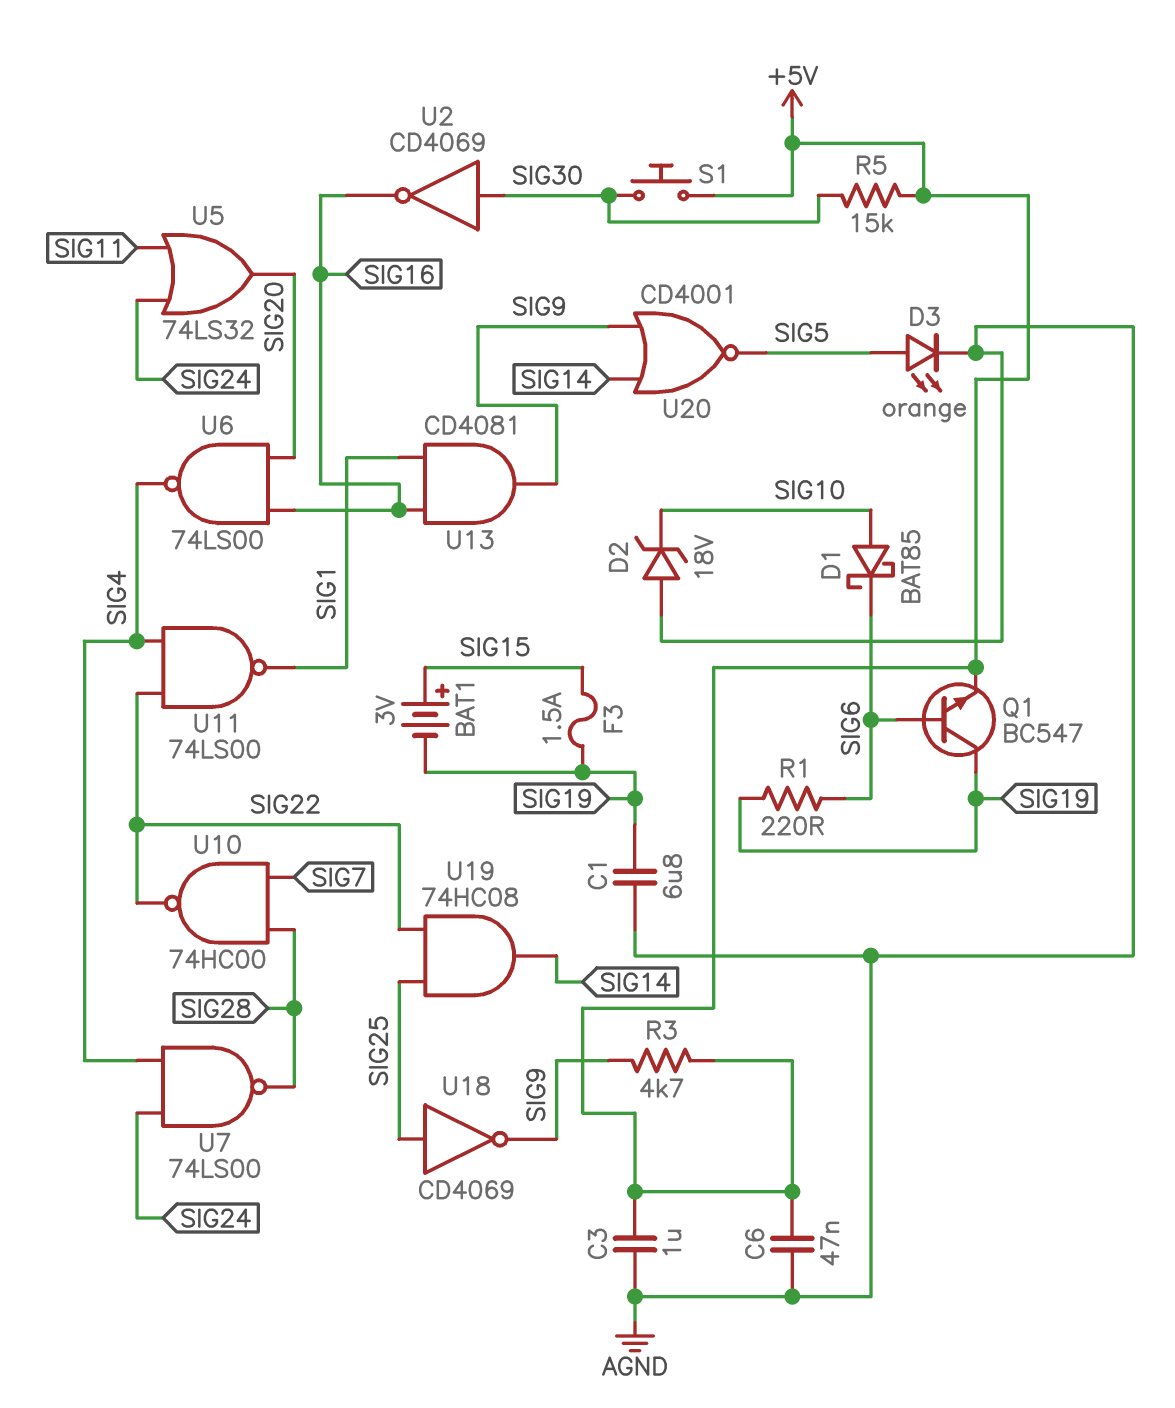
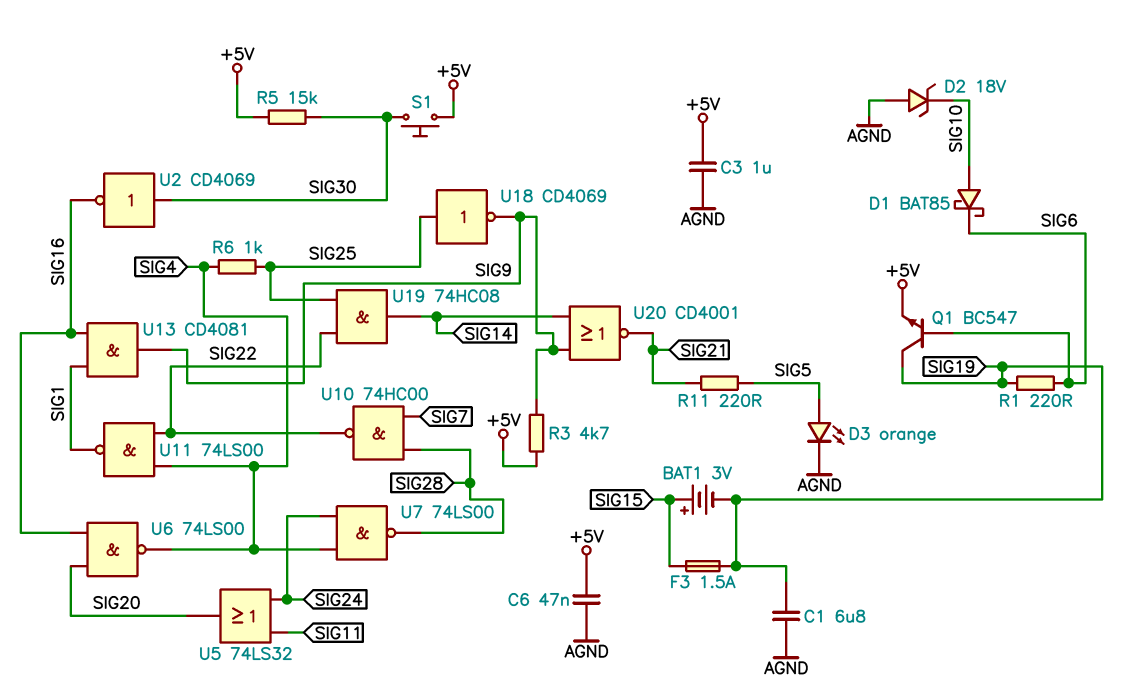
R6: none -> 1k (SIG4, SIG25)
R11: none -> 220 (SIG5, SIG21)
U20: NOR CD4001 (in SIG9, in SIG14, out SIG5) -> NOR CD4001 (in SIG9, in SIG14, out SIG21)

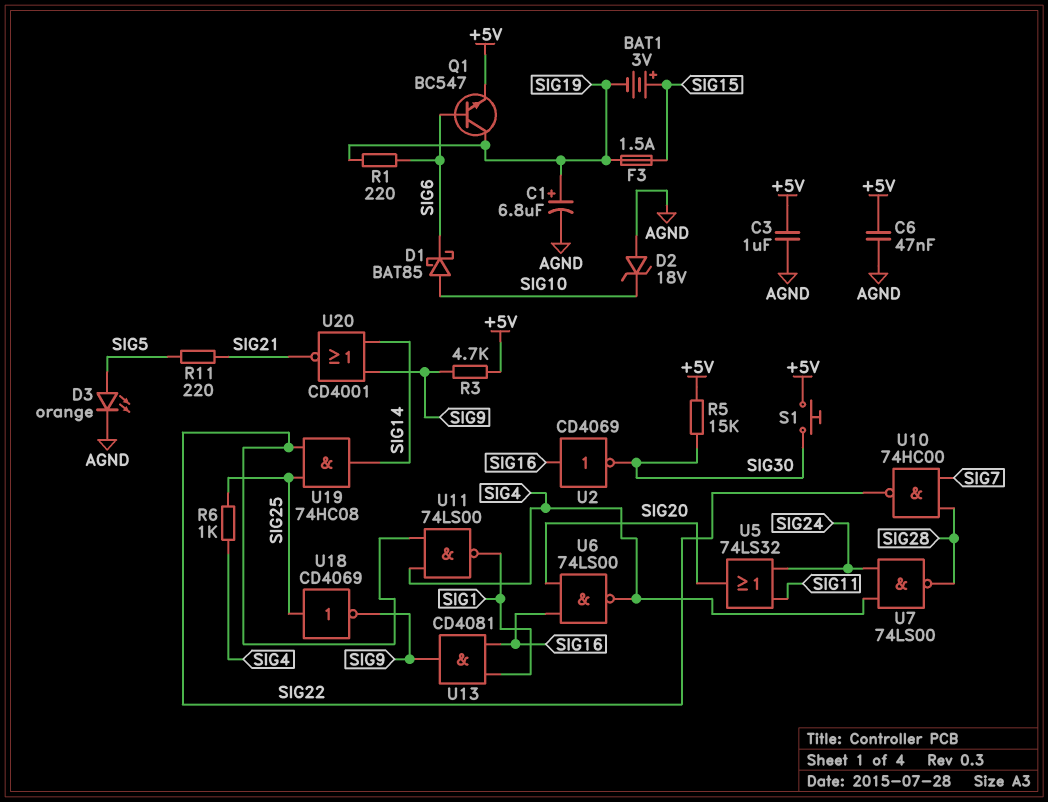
C1: 6.8uF (AGND, SIG19) -> 6.8uF (plus SIG19, minus AGND)
U2: NOT CD4069 (in SIG30, out SIG16) -> NOT CD4069 (in SIG16, out SIG30)

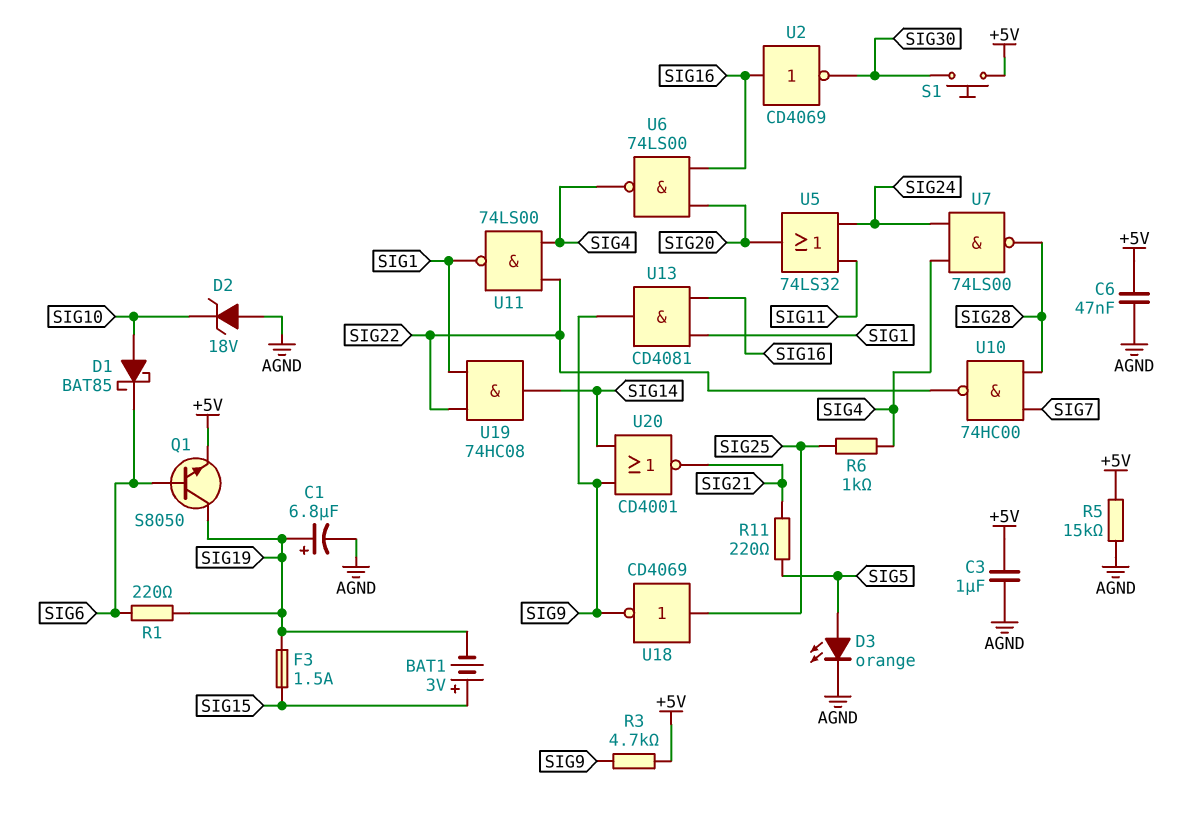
Q1: NPN BC547 (B SIG6, C SIG19, E +5V) -> NPN S8050 (B SIG6, C SIG19, E +5V)
R5: 15k (+5V, SIG30) -> 15k (+5V, AGND)
U19: AND 74HC08 (in SIG22, in SIG25, out SIG14) -> AND 74HC08 (in SIG1, in SIG22, out SIG14)

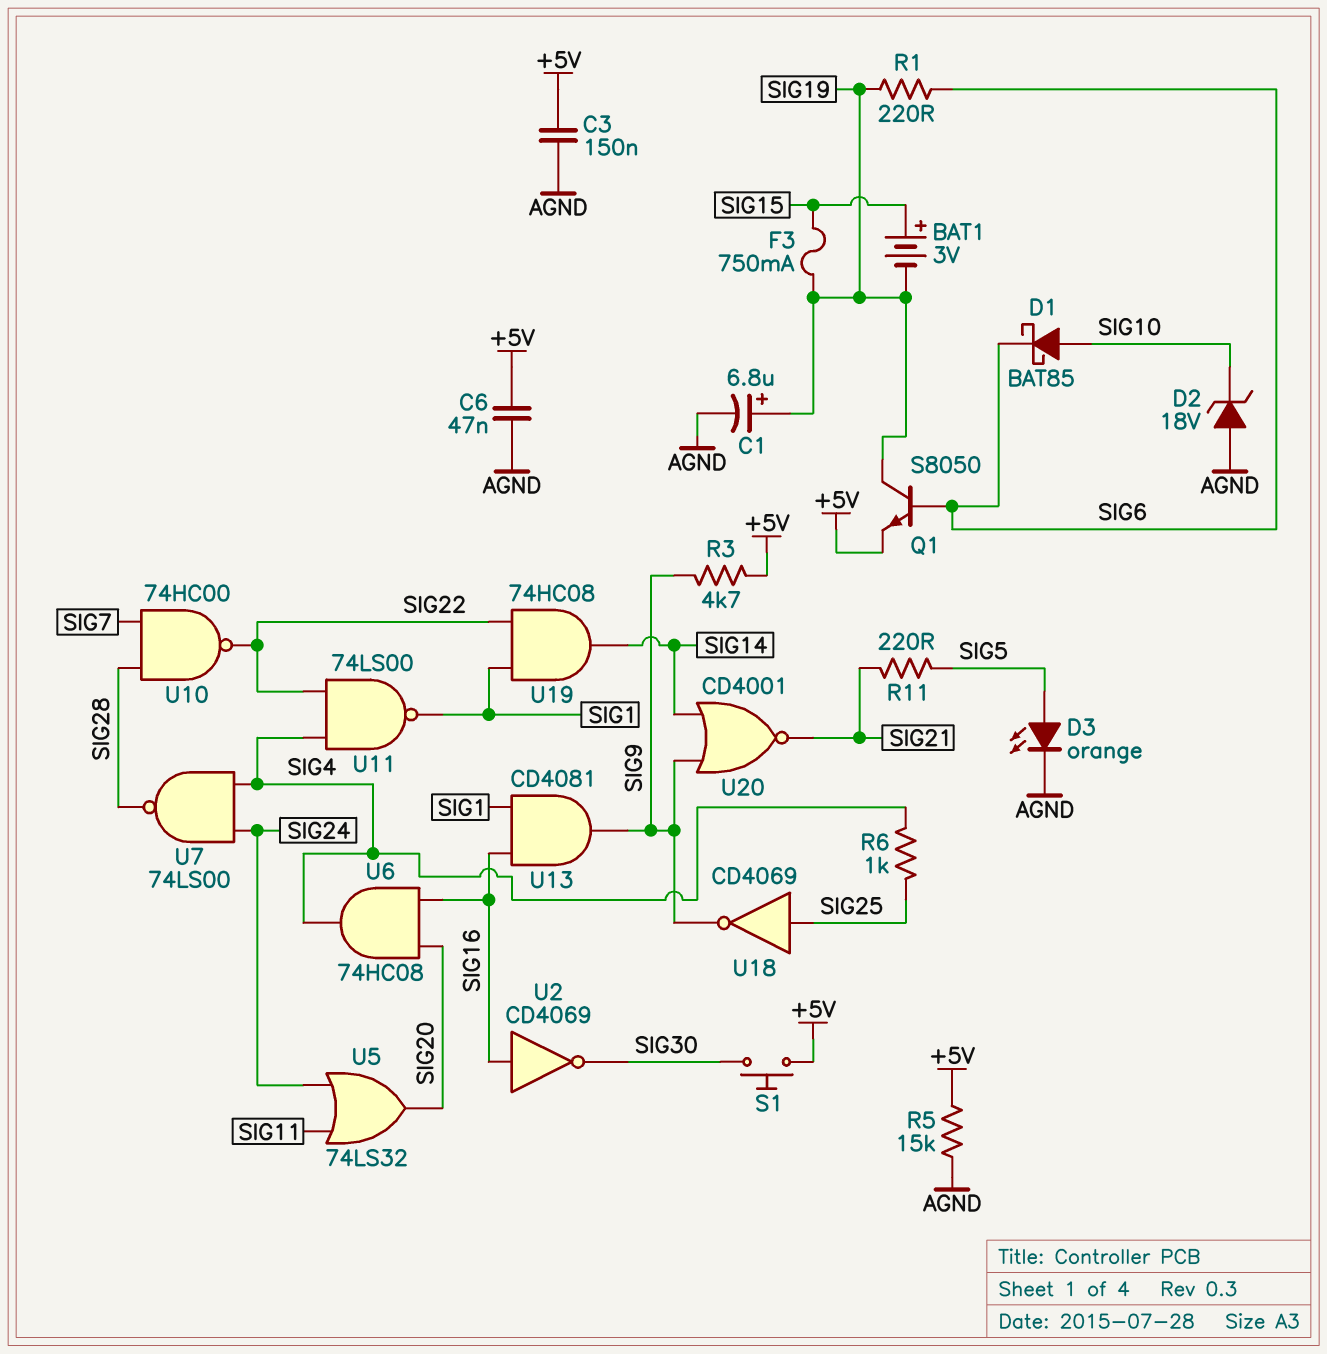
C3: 1uF (+5V, AGND) -> 150nF (+5V, AGND)
F3: 1.5A (SIG15, SIG19) -> 750mA (SIG15, SIG19)
U6: NAND 74LS00 (in SIG16, in SIG20, out SIG4) -> AND 74HC08 (in SIG16, in SIG20, out SIG4)

